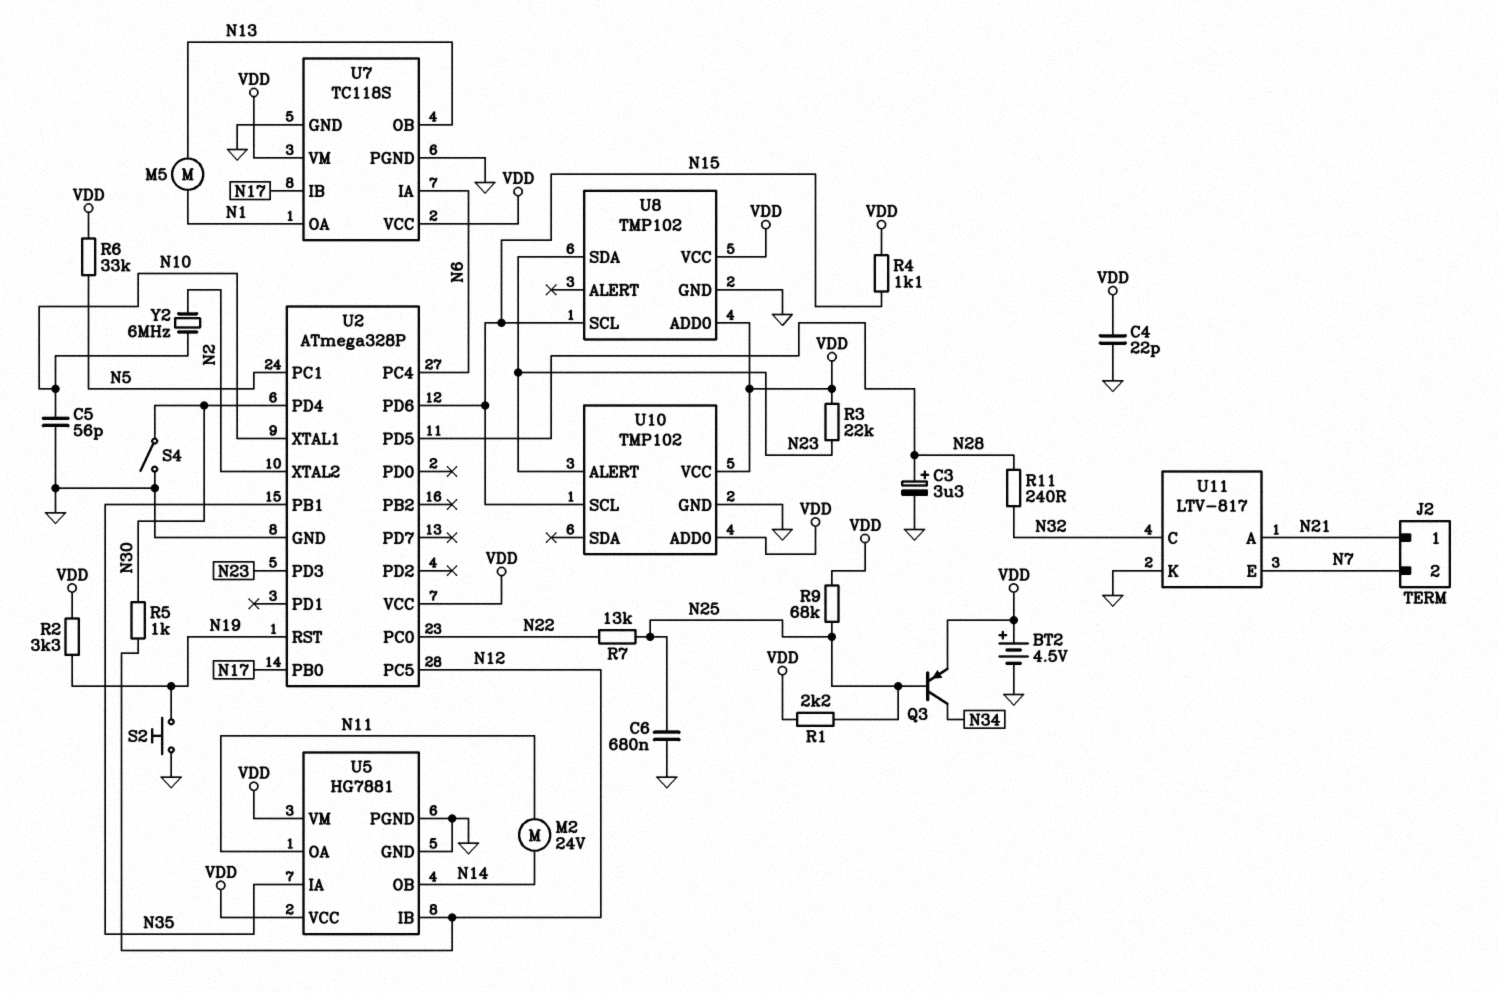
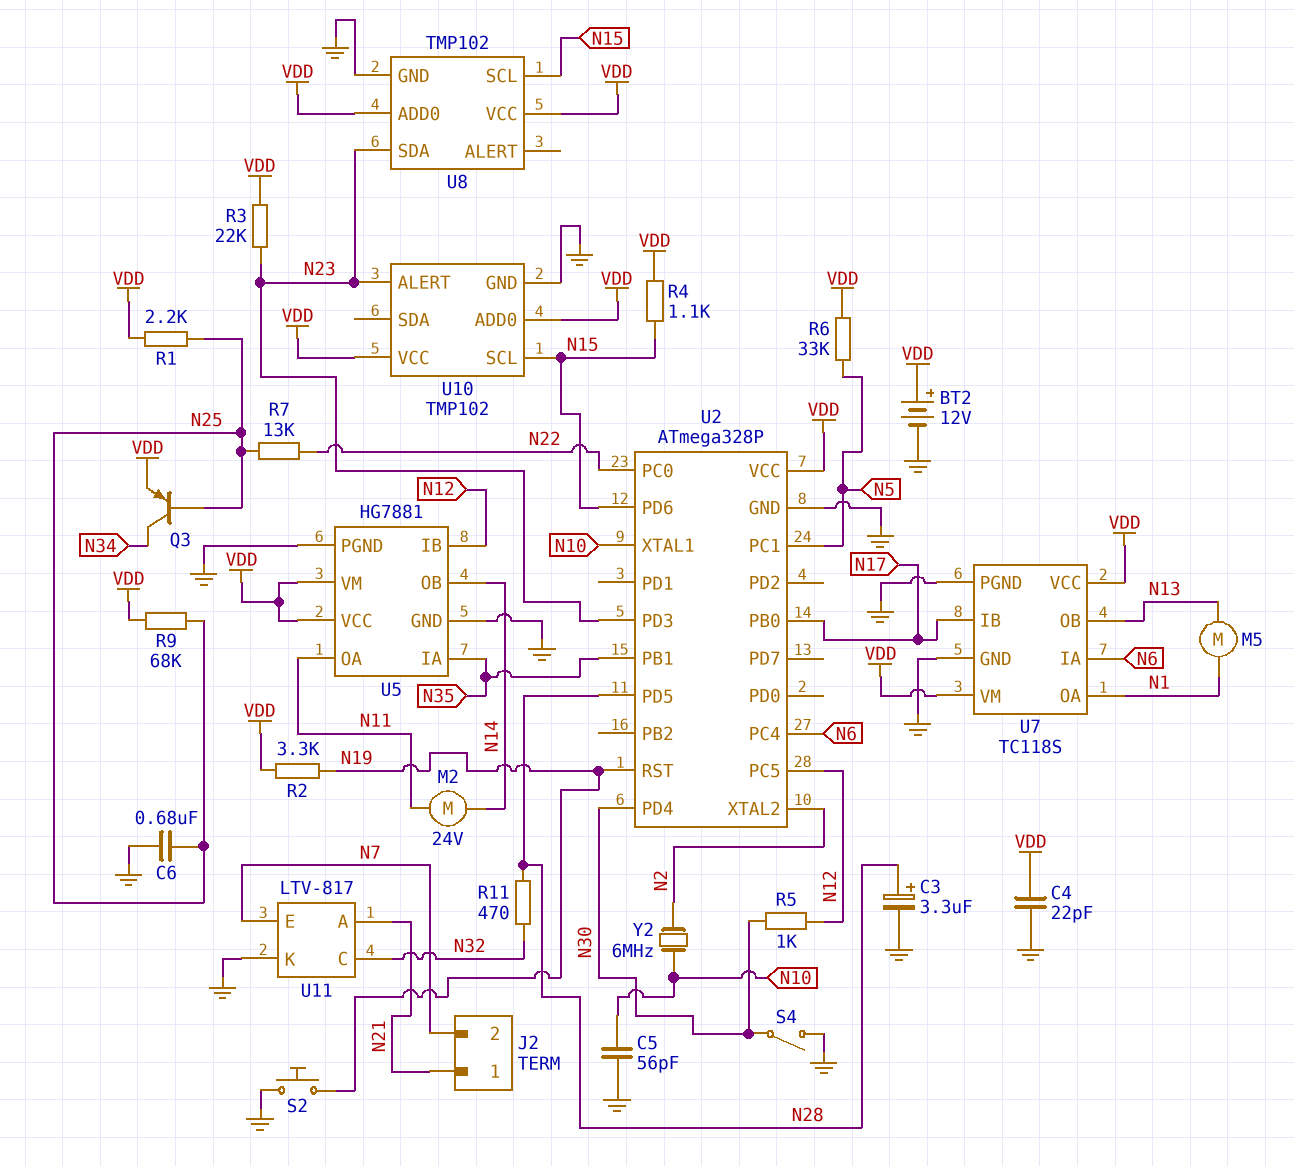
BT2: 4.5V (plus VDD, minus GND) -> 12V (plus VDD, minus GND)
R11: 240 (N28, N32) -> 470 (N28, N32)

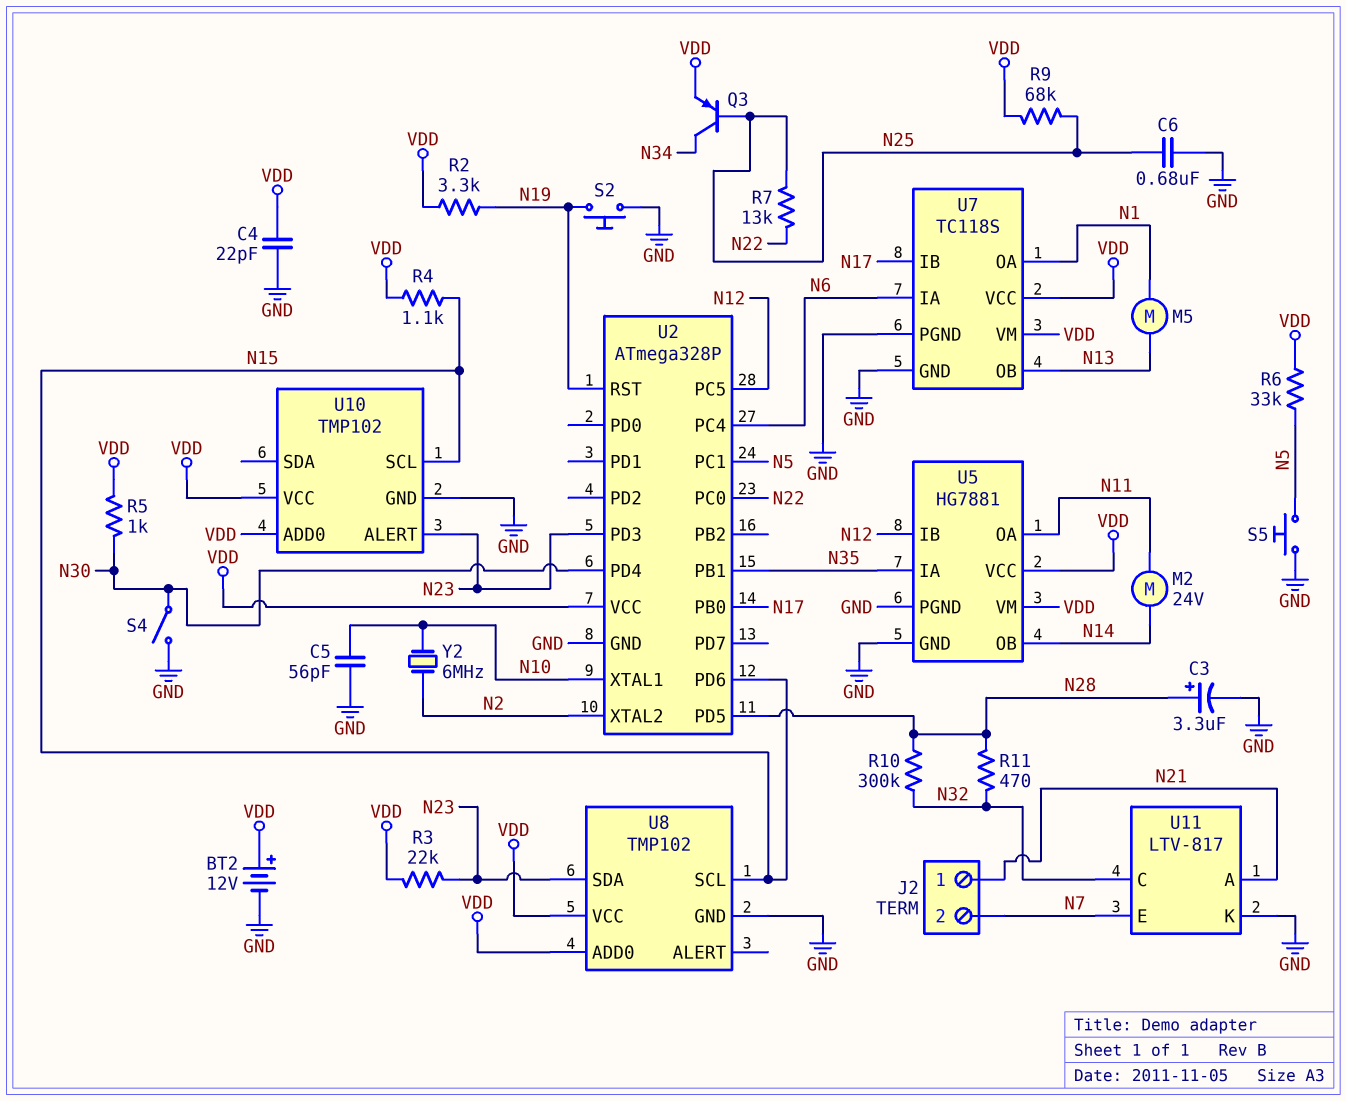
R1: 2.2k (N25, VDD) -> none
R5: 1k (N12, N30) -> 1k (N30, VDD)
R10: none -> 300k (N28, N32)
S5: none -> button (GND, N5)

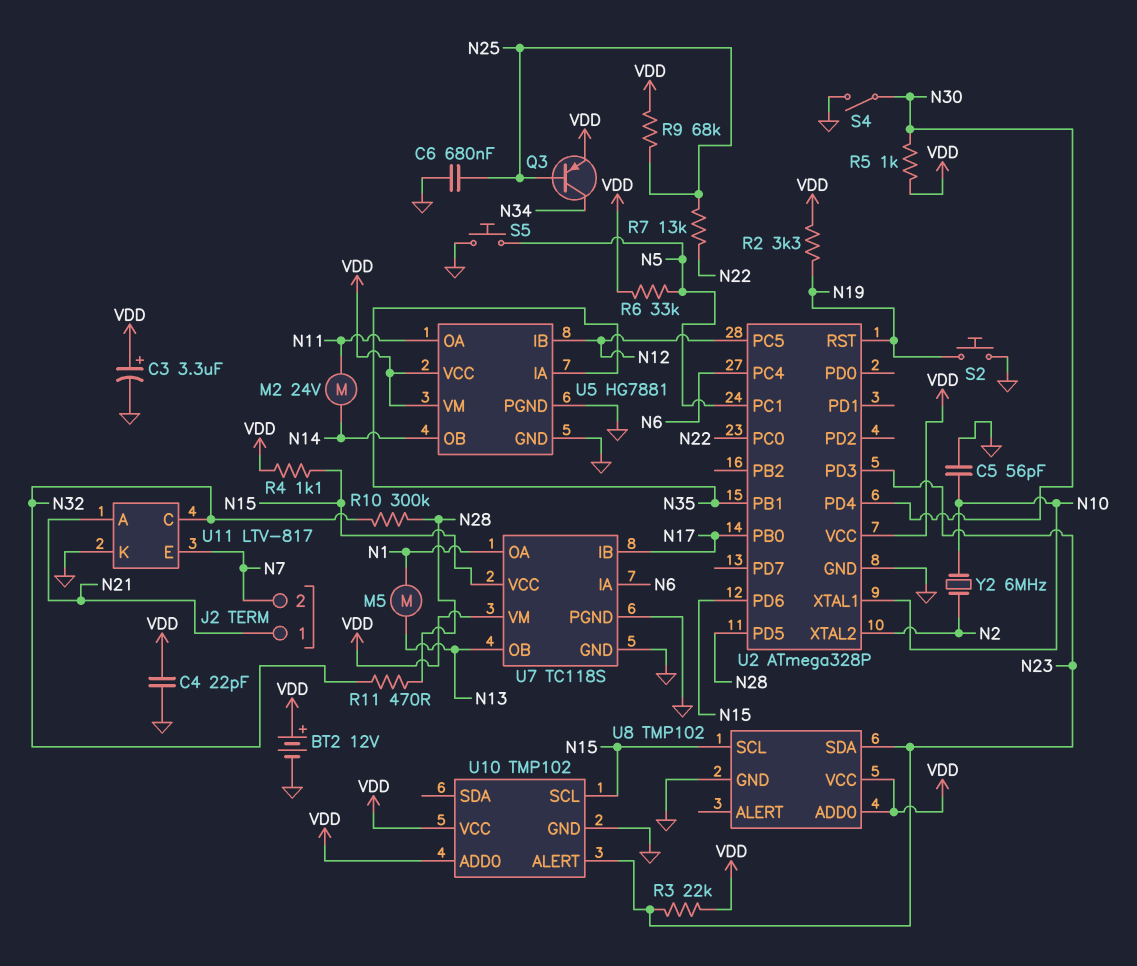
C3: 3.3uF (plus N28, minus GND) -> 3.3uF (plus VDD, minus GND)
U7 pin VCC: VDD -> N15

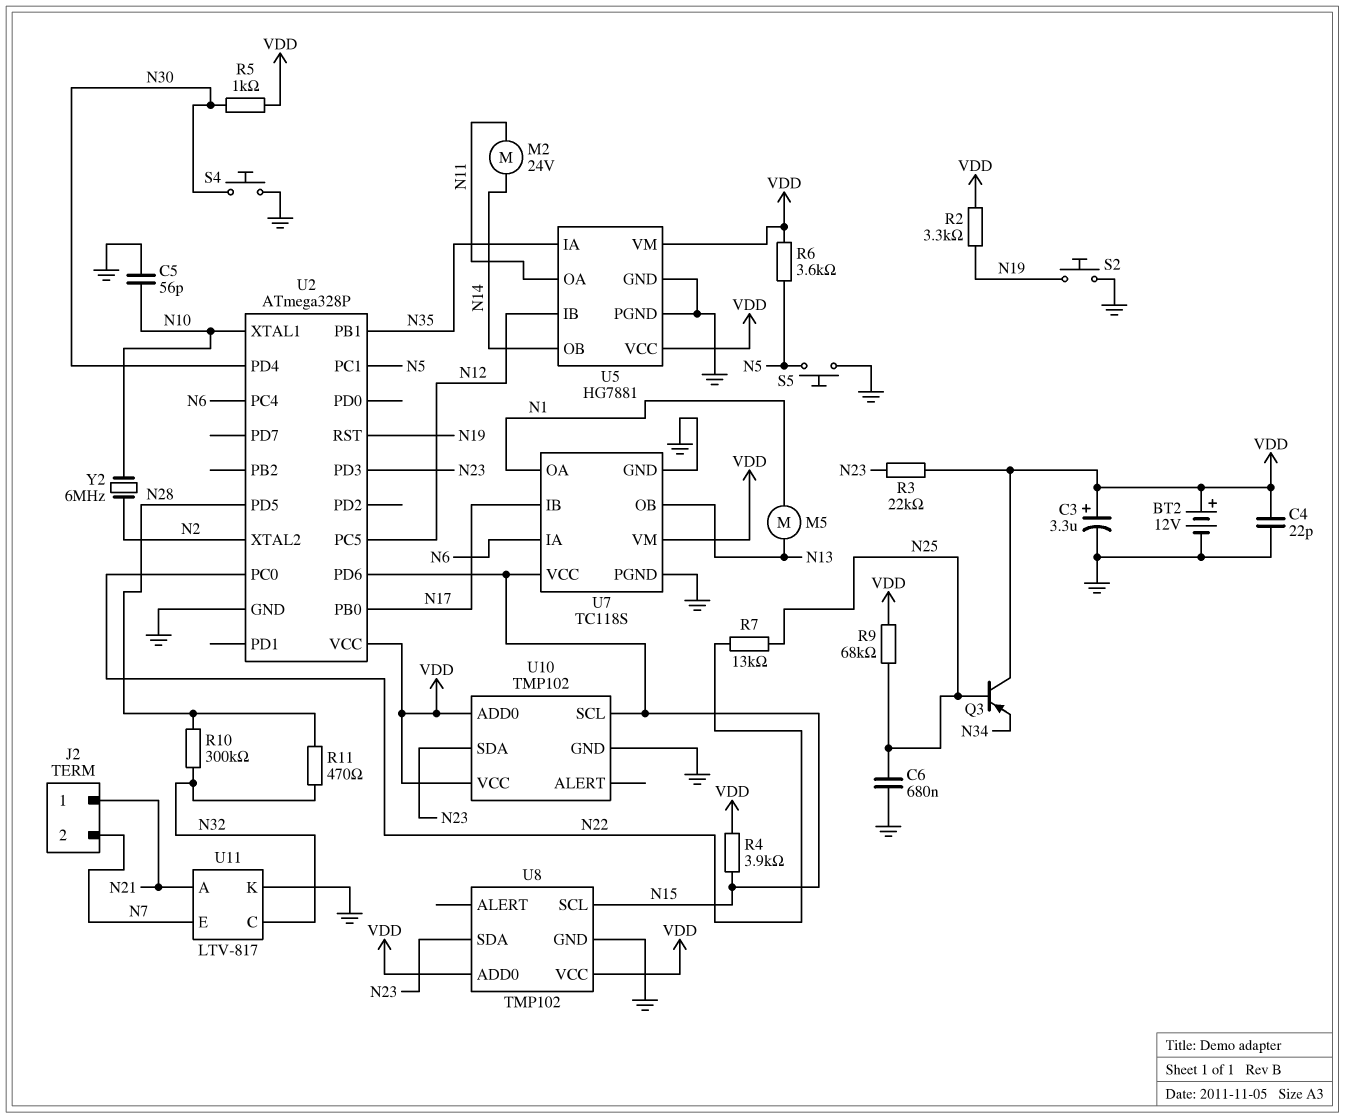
Q3: PNP (B N25, C N34, E VDD) -> PNP (B N25, C VDD, E N34)
R4: 1.1k (N15, VDD) -> 3.9k (N15, VDD)
R6: 33k (N5, VDD) -> 3.6k (N5, VDD)
S4: switch (GND, N30) -> button (GND, N30)
U10 pin ALERT: N23 -> none
U10 pin SDA: none -> N23

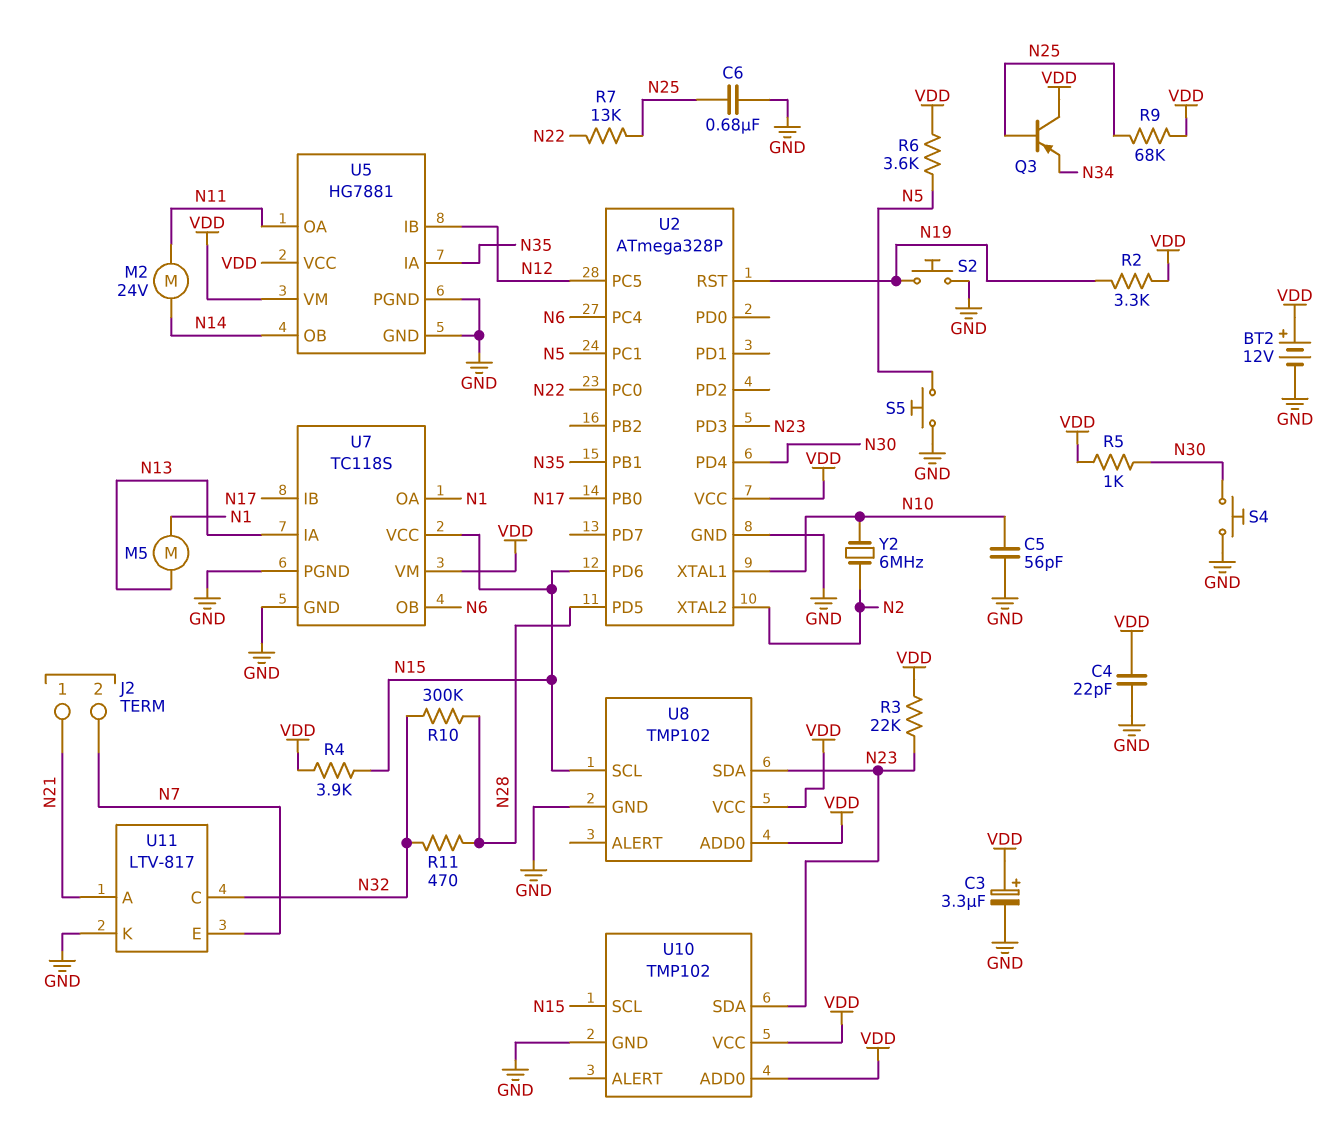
U7 pin IA: N6 -> N13
U7 pin OB: N13 -> N6

